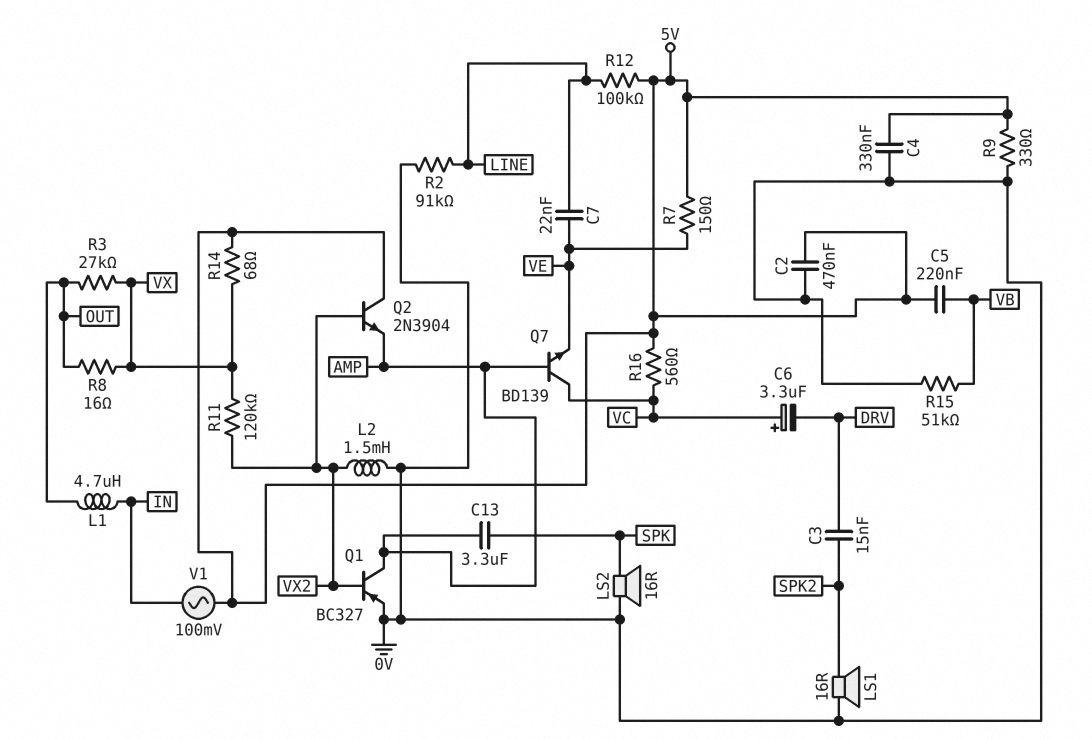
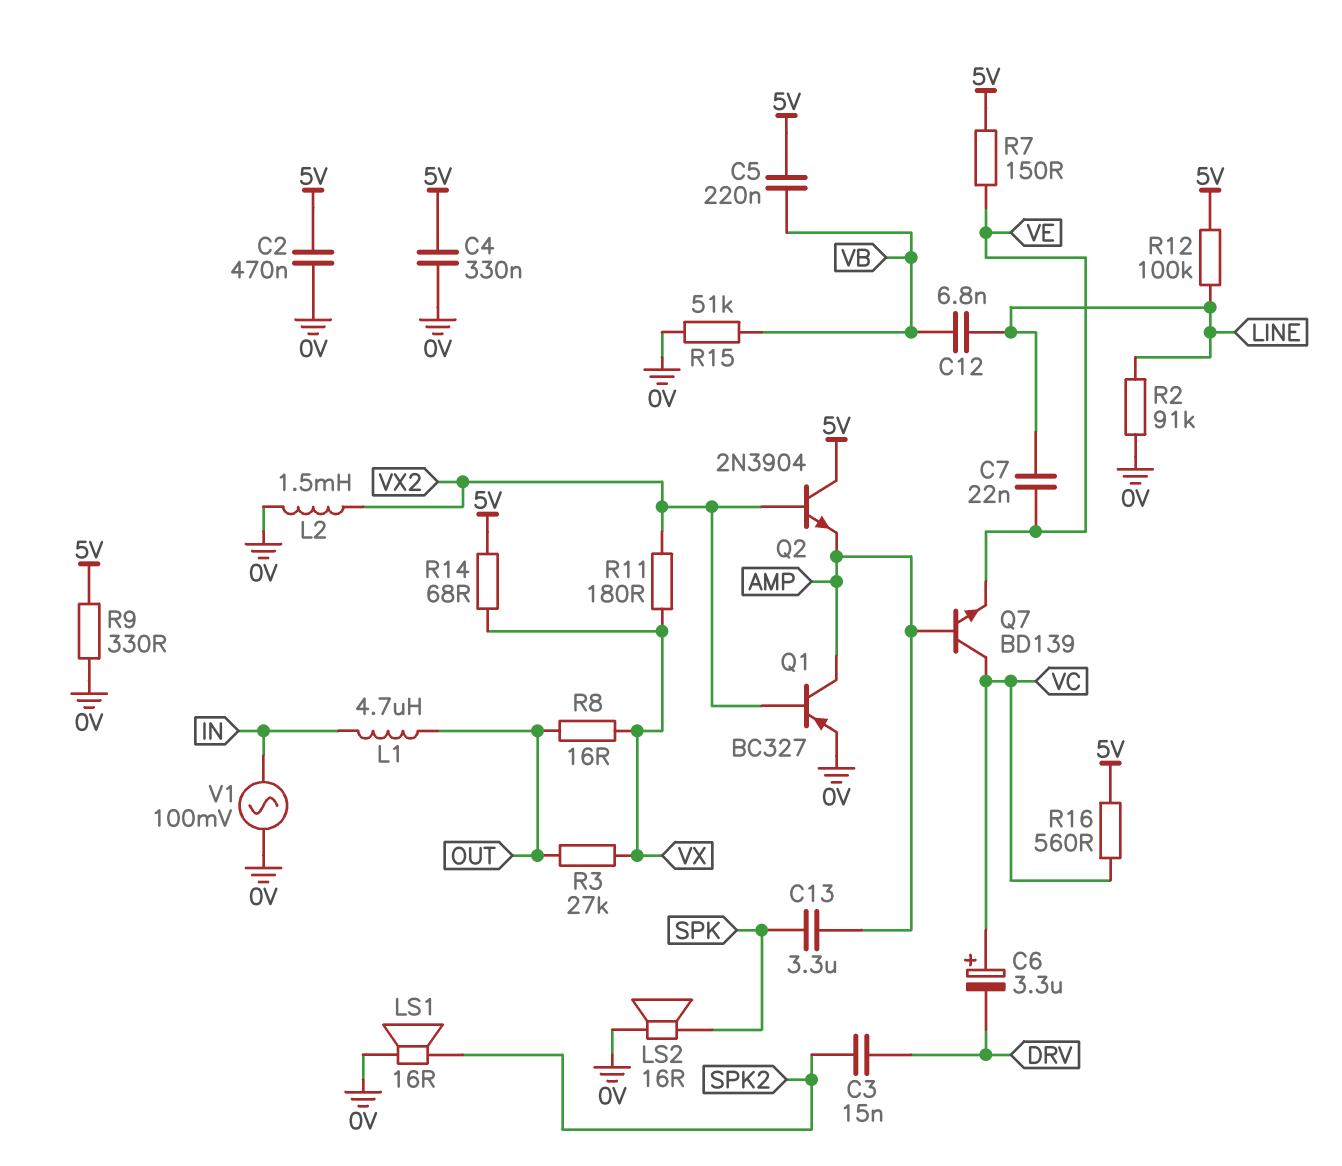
C12: none -> 6.8nF (LINE, VB)
R11: 120k (VX, VX2) -> 180 (VX, VX2)
V1: AC 100mV (5V, IN) -> AC 100mV (0V, IN)

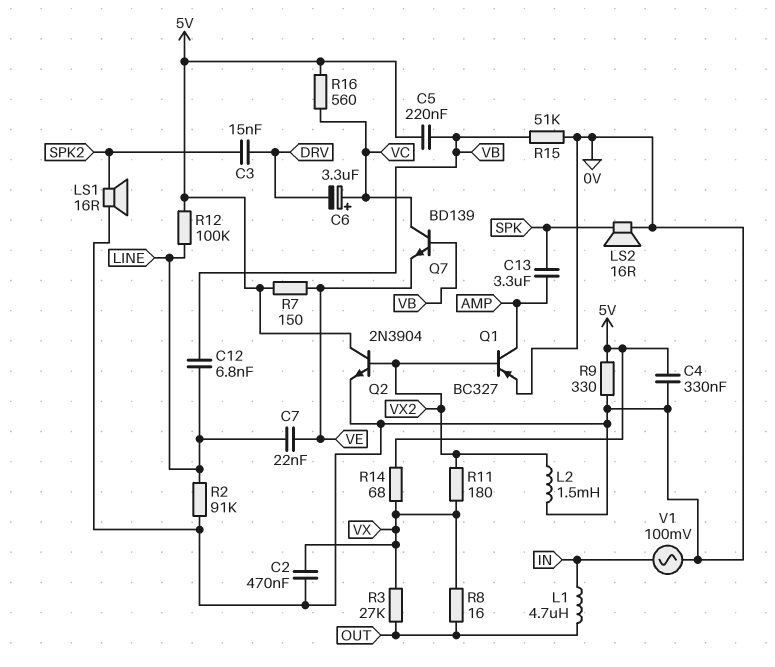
C2: 470nF (0V, 5V) -> 470nF (0V, VX)
Q2: NPN 2N3904 (B VX2, C 5V, E AMP) -> NPN 2N3904 (B VX2, C 5V, E 0V)
Q7: NPN BD139 (B AMP, C VC, E VE) -> NPN BD139 (B VB, C VC, E VE)

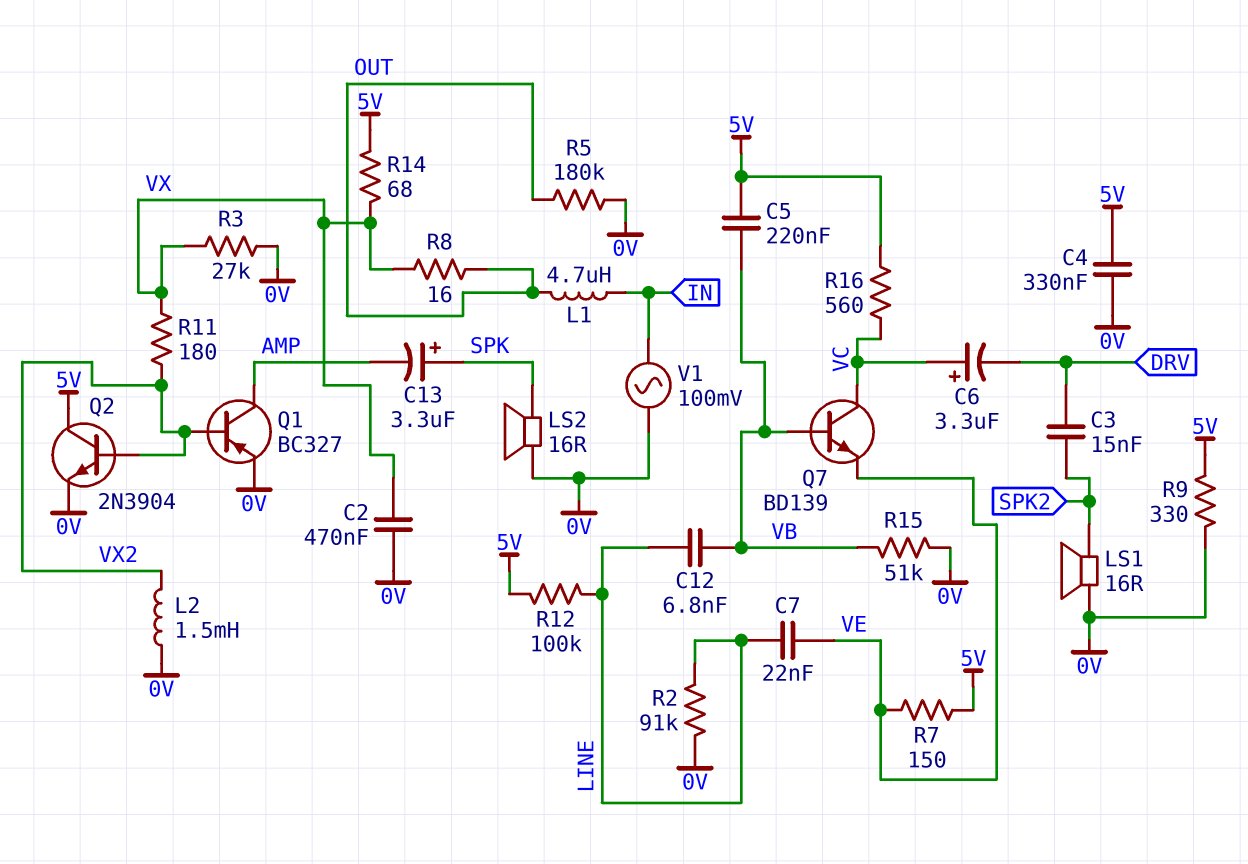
C13: 3.3uF (AMP, SPK) -> 3.3uF (plus SPK, minus AMP)
R3: 27k (OUT, VX) -> 27k (0V, VX)
R5: none -> 180k (0V, OUT)

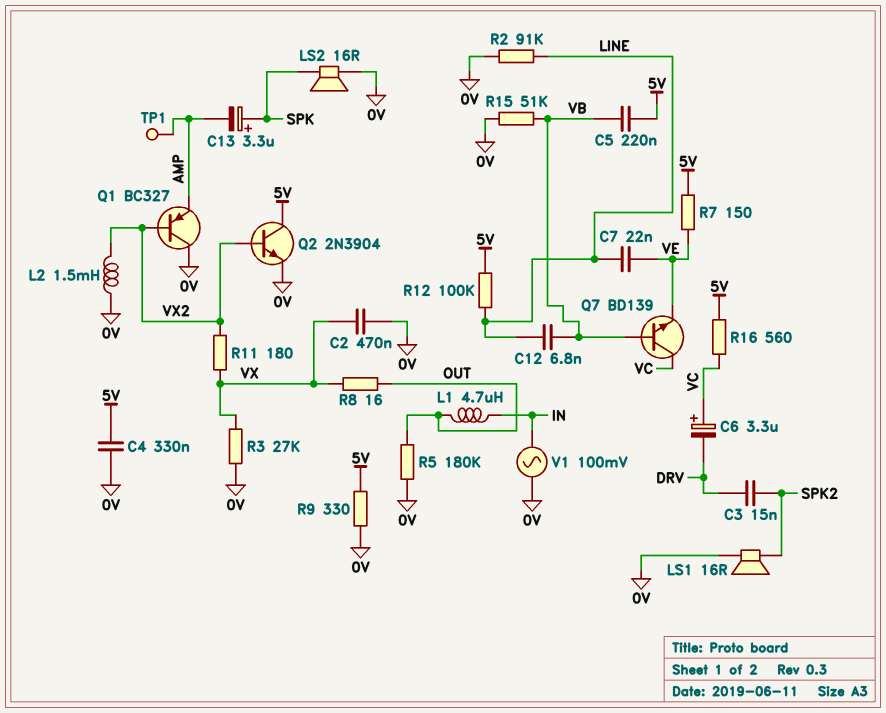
Q1: PNP BC327 (B VX2, C AMP, E 0V) -> PNP BC327 (B VX2, C 0V, E AMP)
R14: 68 (5V, VX) -> none
TP1: none -> test point (AMP)

